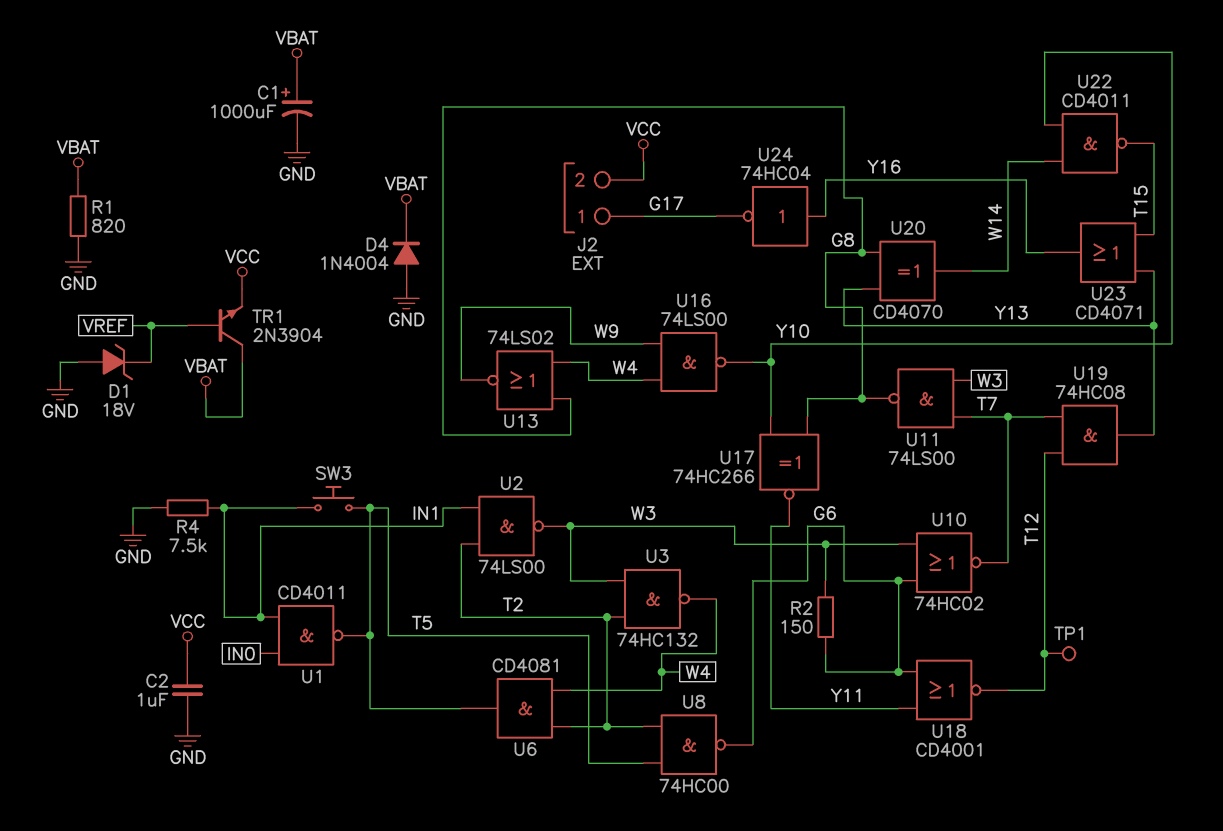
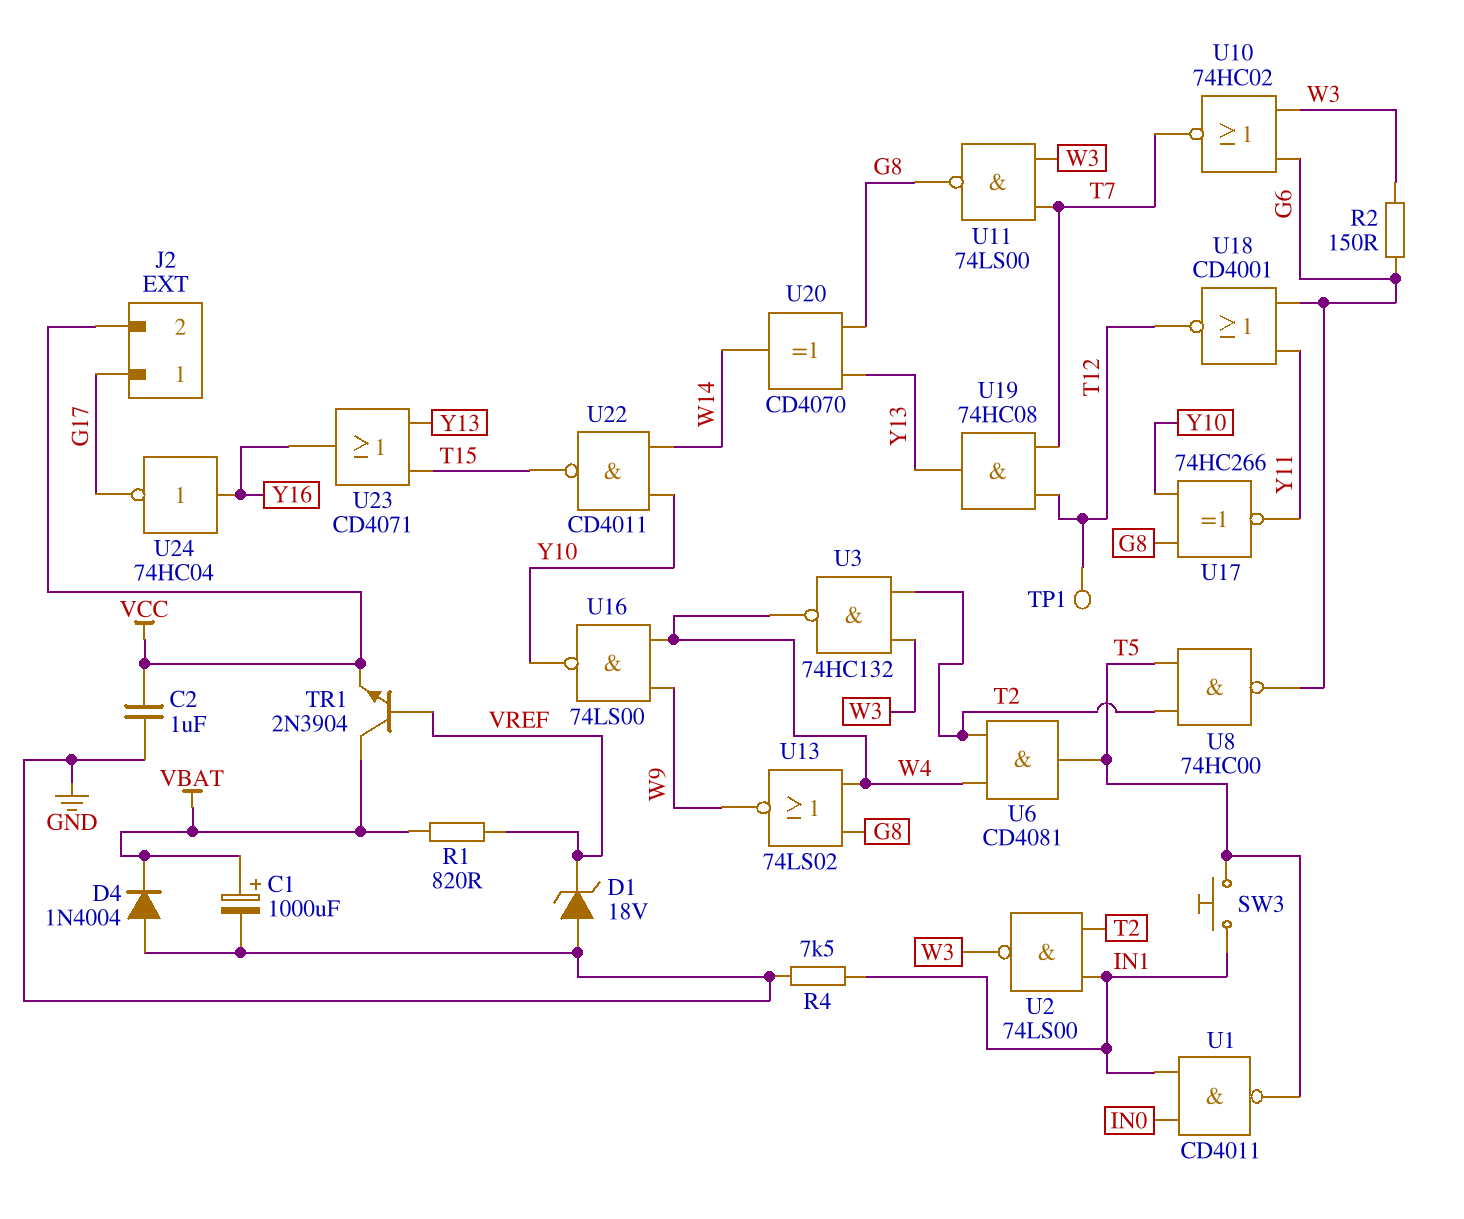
R1: 820 (GND, VBAT) -> 820 (VBAT, VREF)

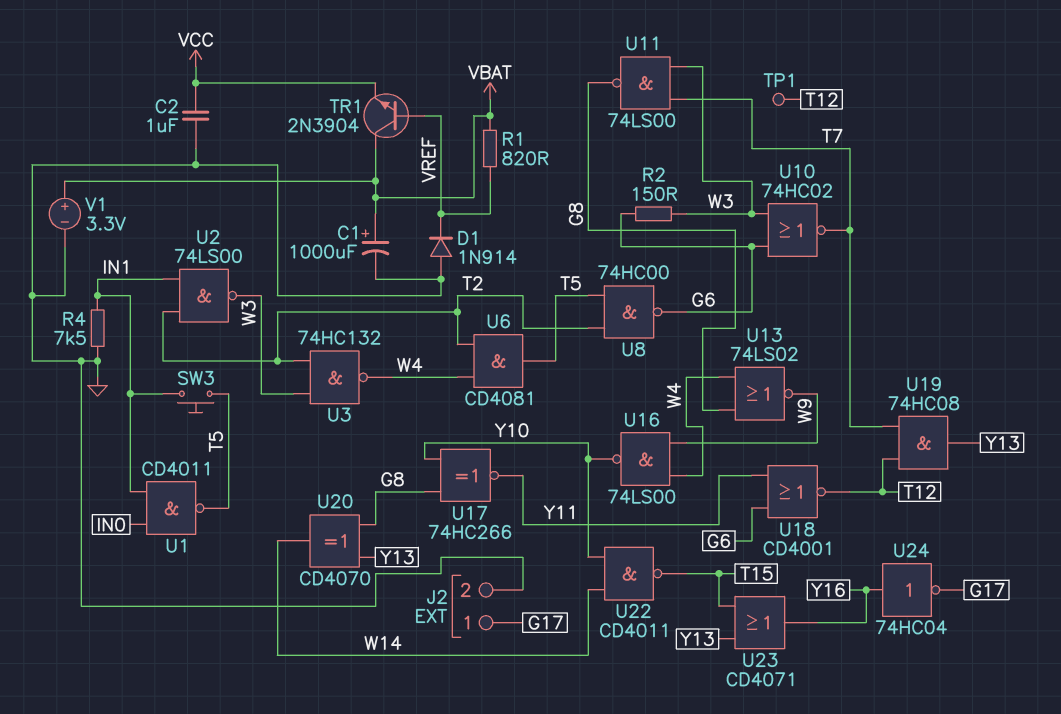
D1: zener 18V (A GND, K VREF) -> diode 1N914 (A GND, K VREF)
D4: diode 1N4004 (A GND, K VBAT) -> none
J2 pin 2: VCC -> GND
V1: none -> 3.3V (plus VBAT, minus GND)

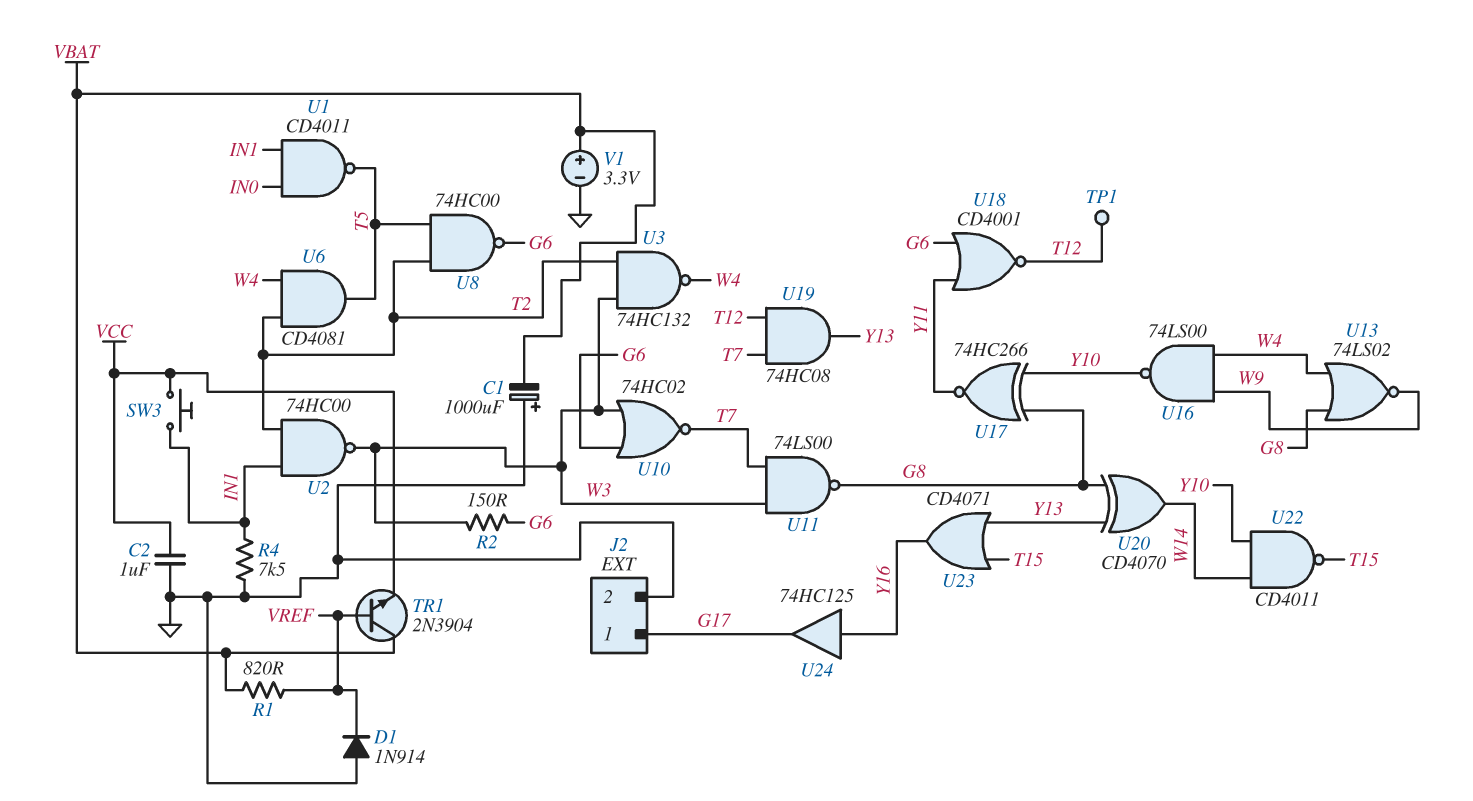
C1: 1000uF (plus VBAT, minus GND) -> 1000uF (plus GND, minus VBAT)
SW3: button (IN1, T5) -> button (IN1, VCC)
U2: NAND 74LS00 (in IN1, in T2, out W3) -> NAND 74HC00 (in IN1, in T2, out W3)
U24: NOT 74HC04 (in Y16, out G17) -> buffer 74HC125 (in Y16, out G17)

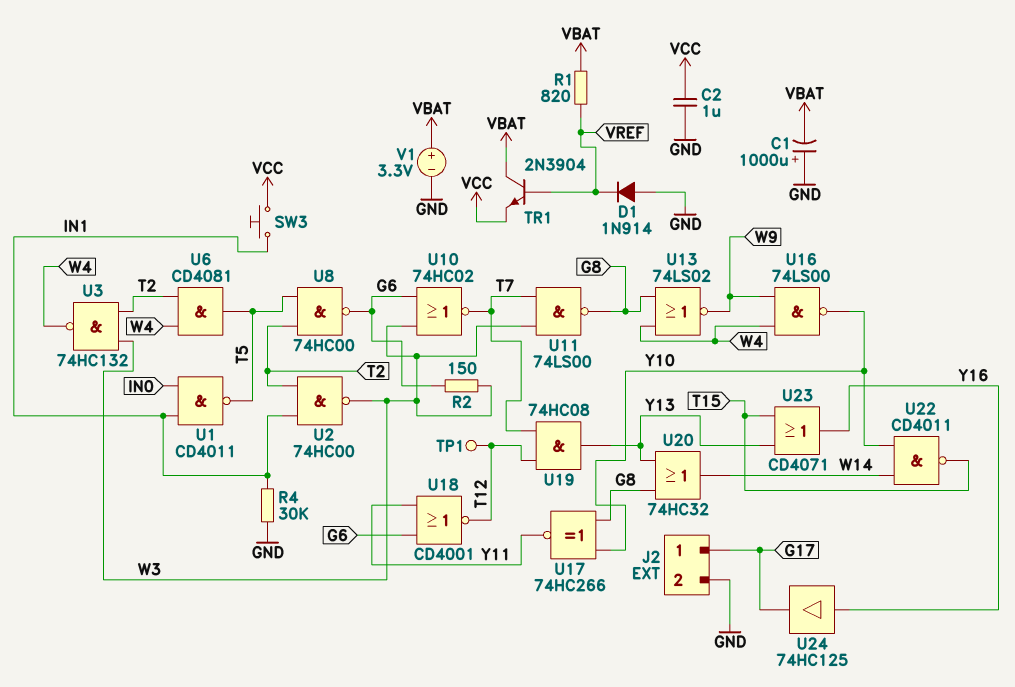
R4: 7.5k (GND, IN1) -> 30k (GND, IN1)
U20: XOR CD4070 (in G8, in Y13, out W14) -> OR 74HC32 (in G8, in Y13, out W14)

